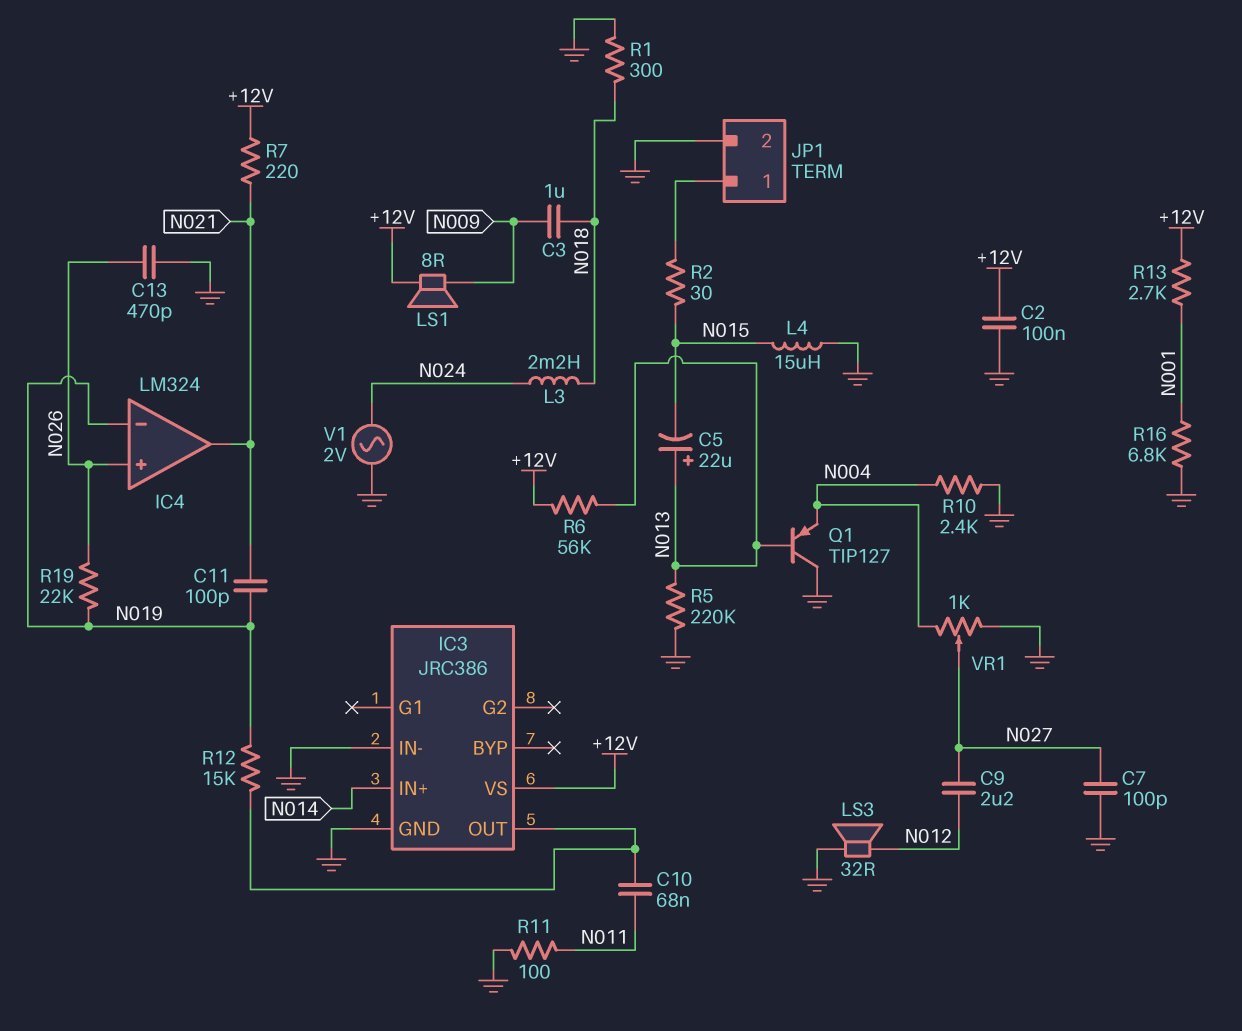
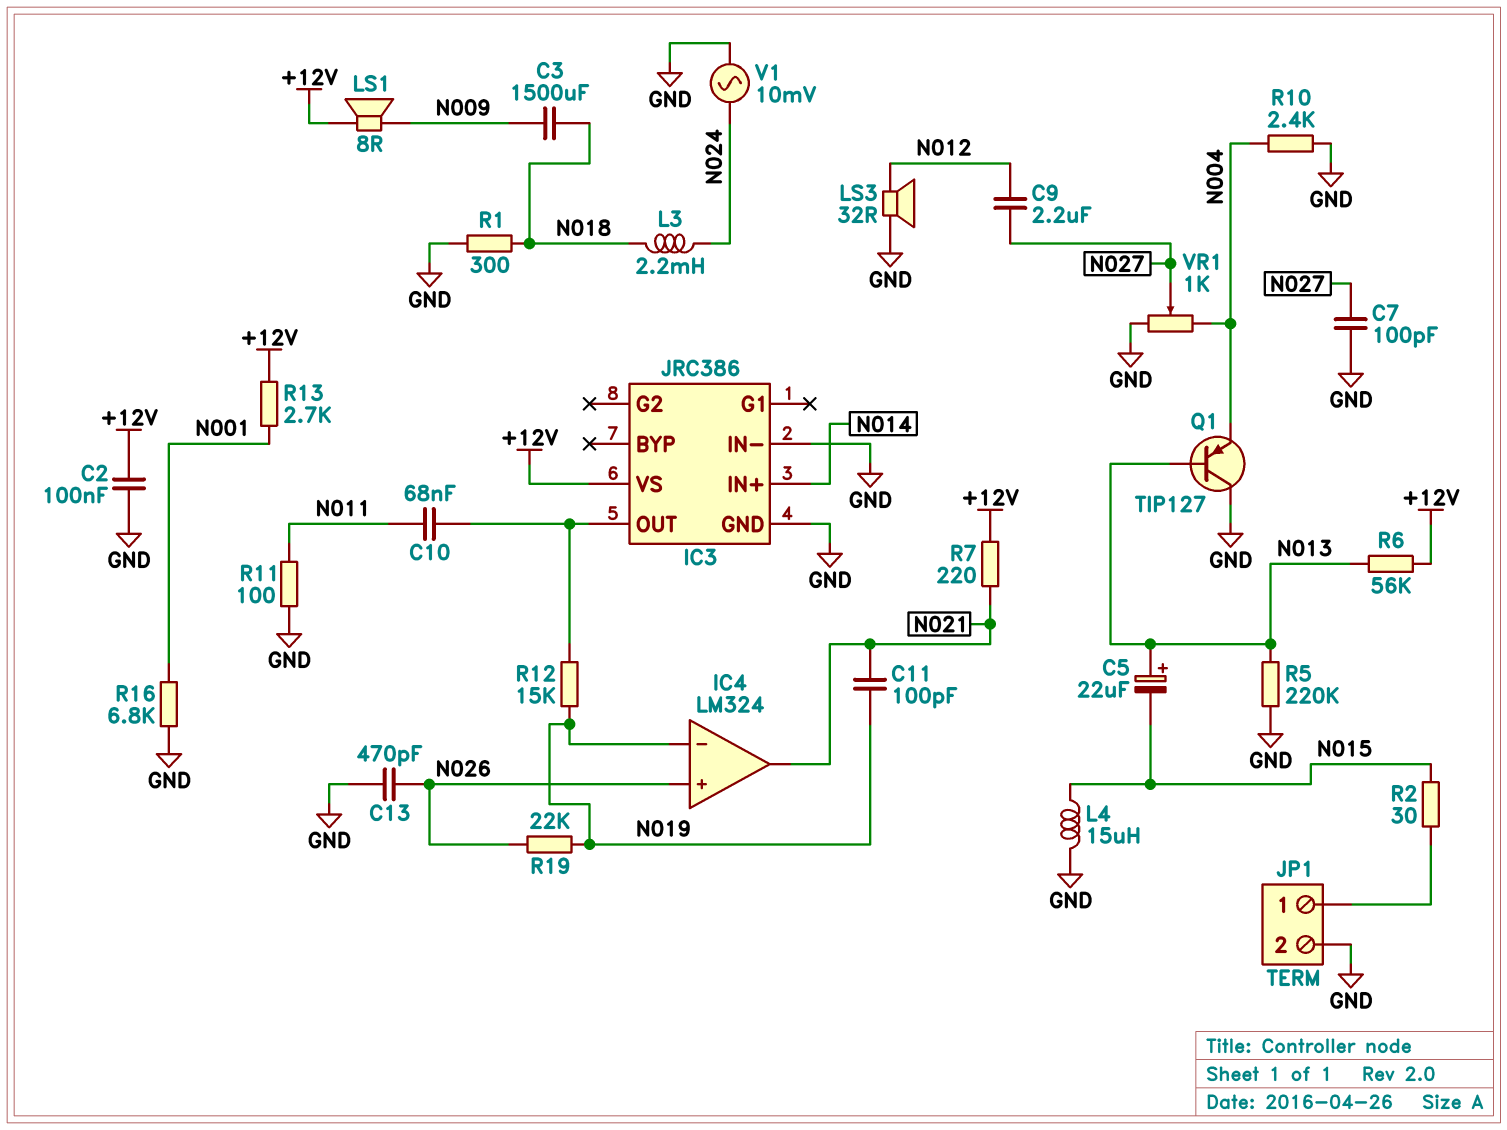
C3: 1uF (N009, N018) -> 1500uF (N009, N018)
V1: AC 2V (GND, N024) -> AC 10mV (GND, N024)

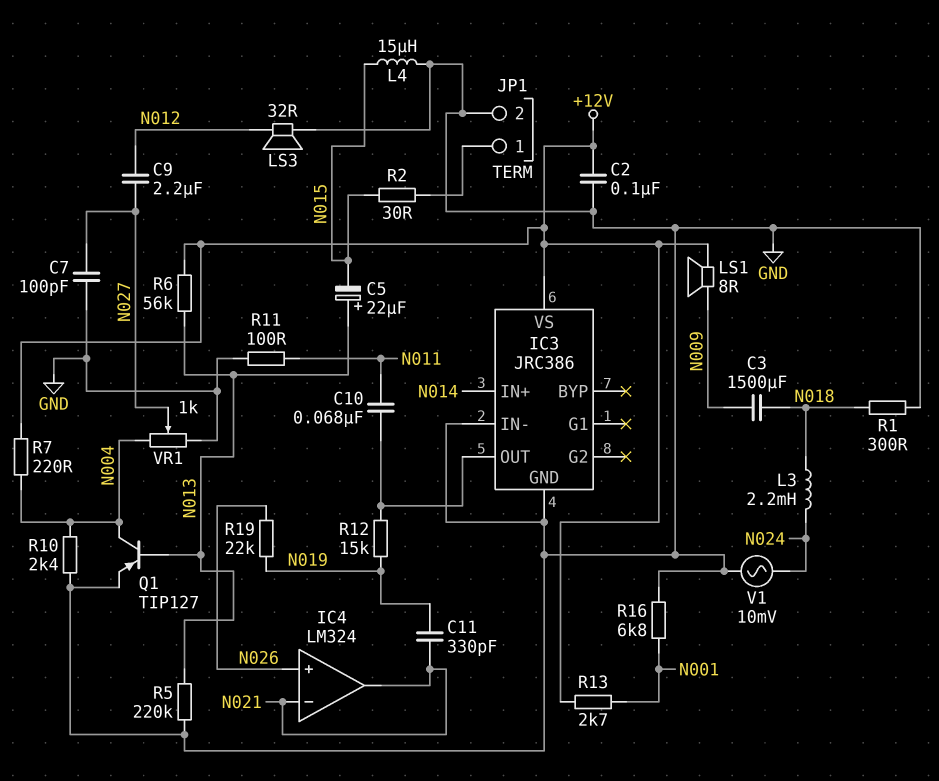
C11: 100pF (N019, N021) -> 330pF (N019, N021)
C13: 470pF (GND, N026) -> none
IC4 pin in-: N019 -> N021
Q1: PNP TIP127 (B N013, C GND, E N004) -> PNP TIP127 (B N013, C N004, E GND)
R7: 220 (+12V, N021) -> 220 (+12V, N004)

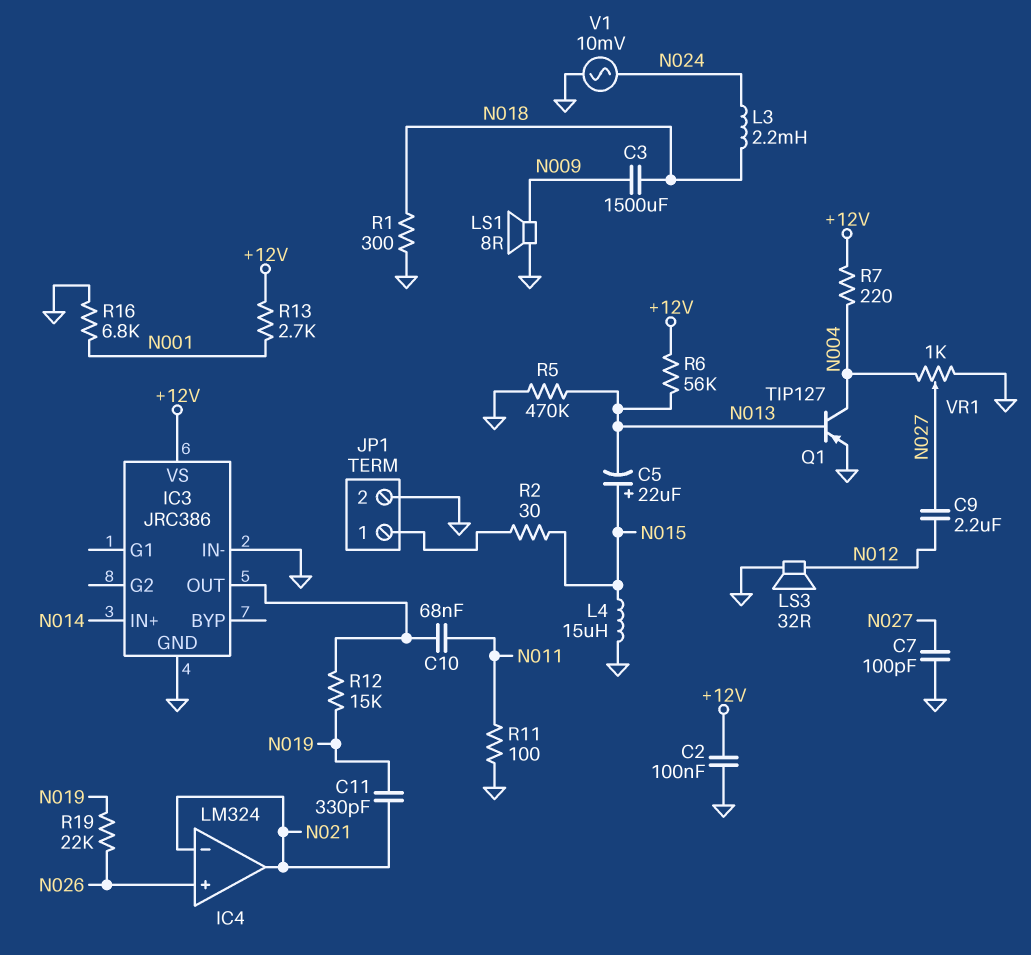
C5: 22uF (plus N013, minus N015) -> 22uF (plus N015, minus N013)
LS1: speaker 8R (+12V, N009) -> speaker 8R (GND, N009)
R5: 220k (GND, N013) -> 470k (GND, N013)
R10: 2.4k (GND, N004) -> none

